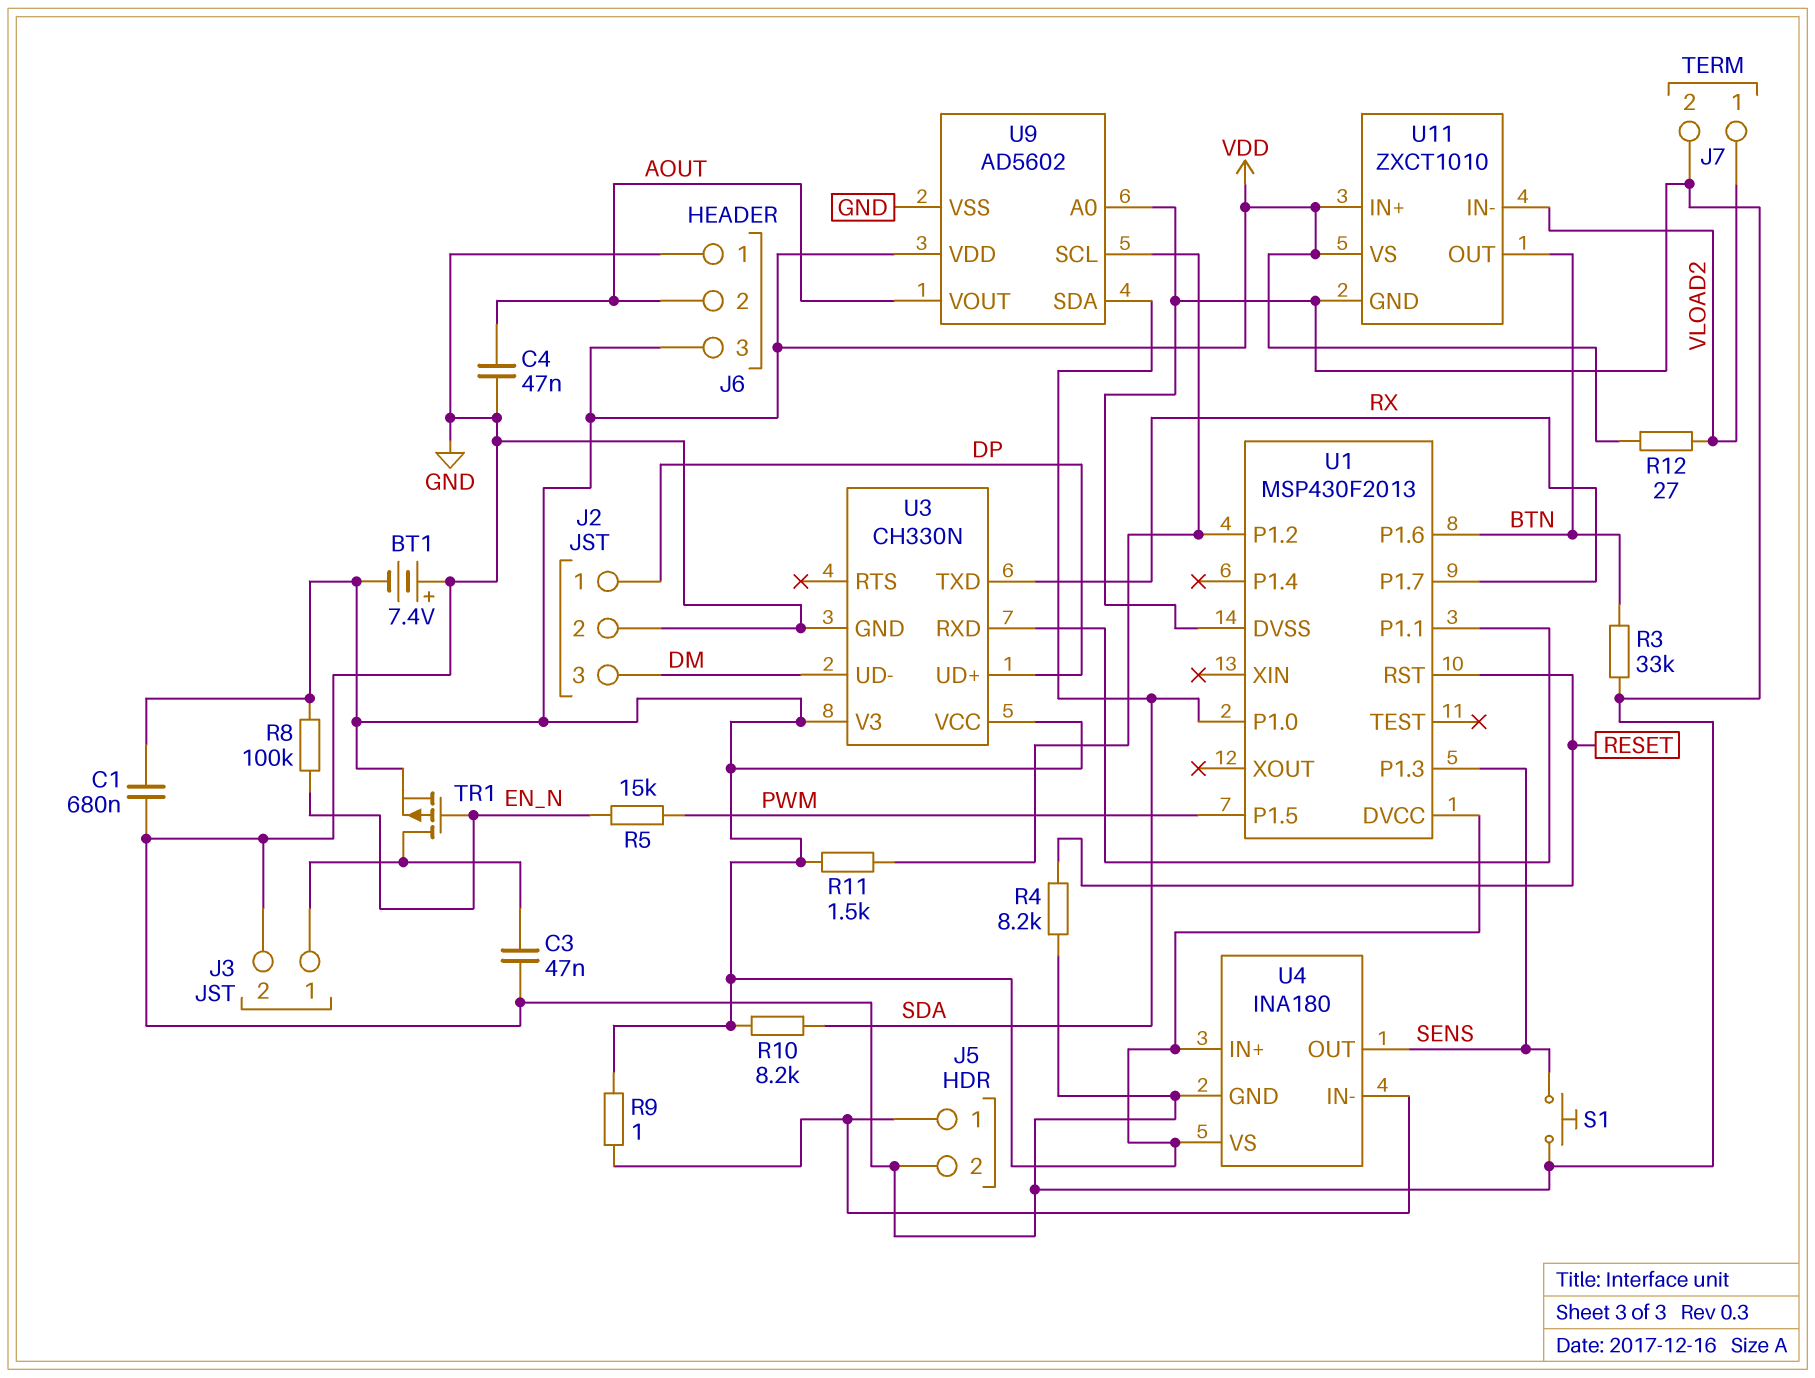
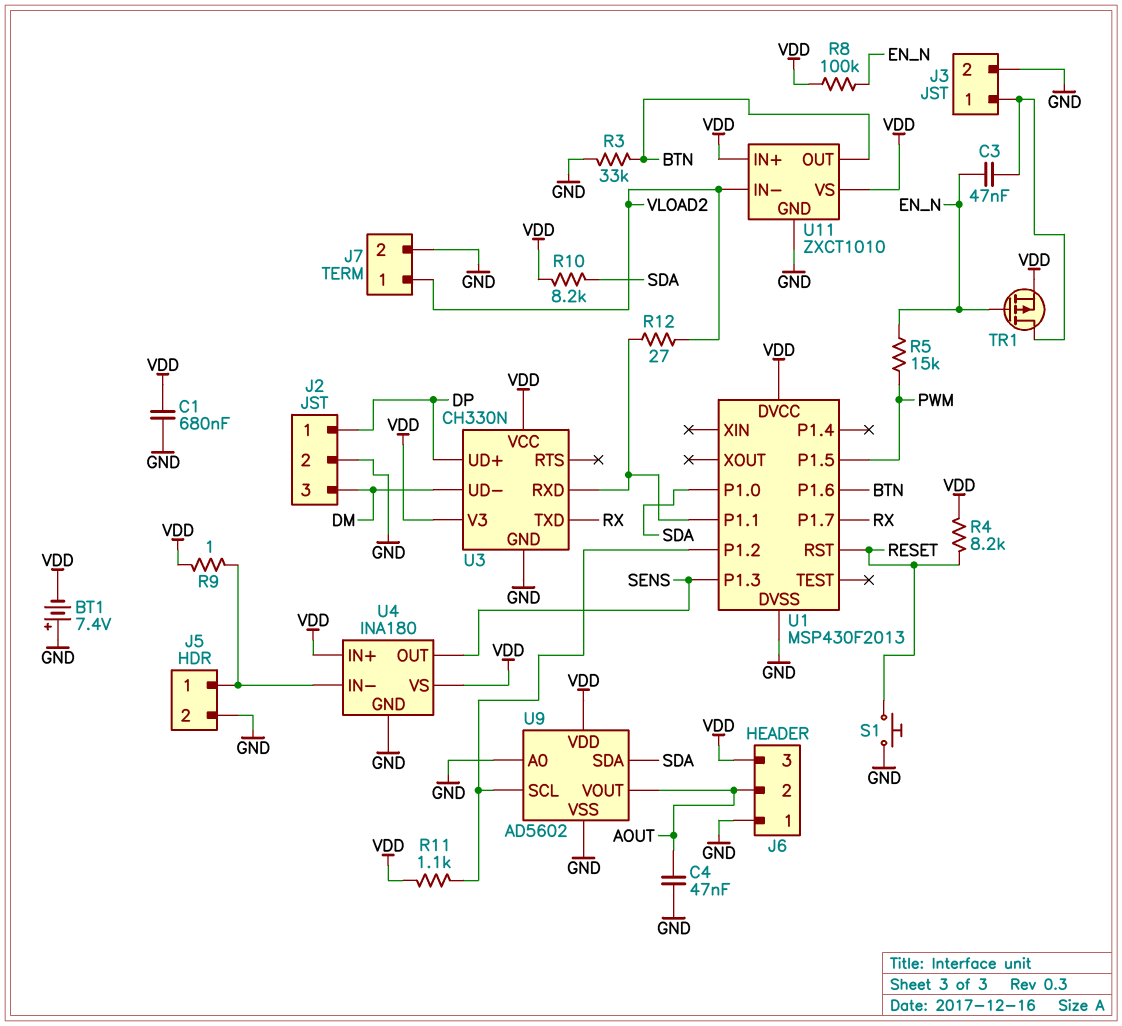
C3: 47nF (GND, J3/1) -> 47nF (EN_N, J3/1)
R4: 8.2k (GND, RESET) -> 8.2k (RESET, VDD)
R11: 1.5k (U1/P1.2, VDD) -> 1.1k (U1/P1.2, VDD)
R12: 27 (VDD, VLOAD2) -> 27 (U1/P1.1, VLOAD2)
S1: button (GND, SENS) -> button (GND, RESET)

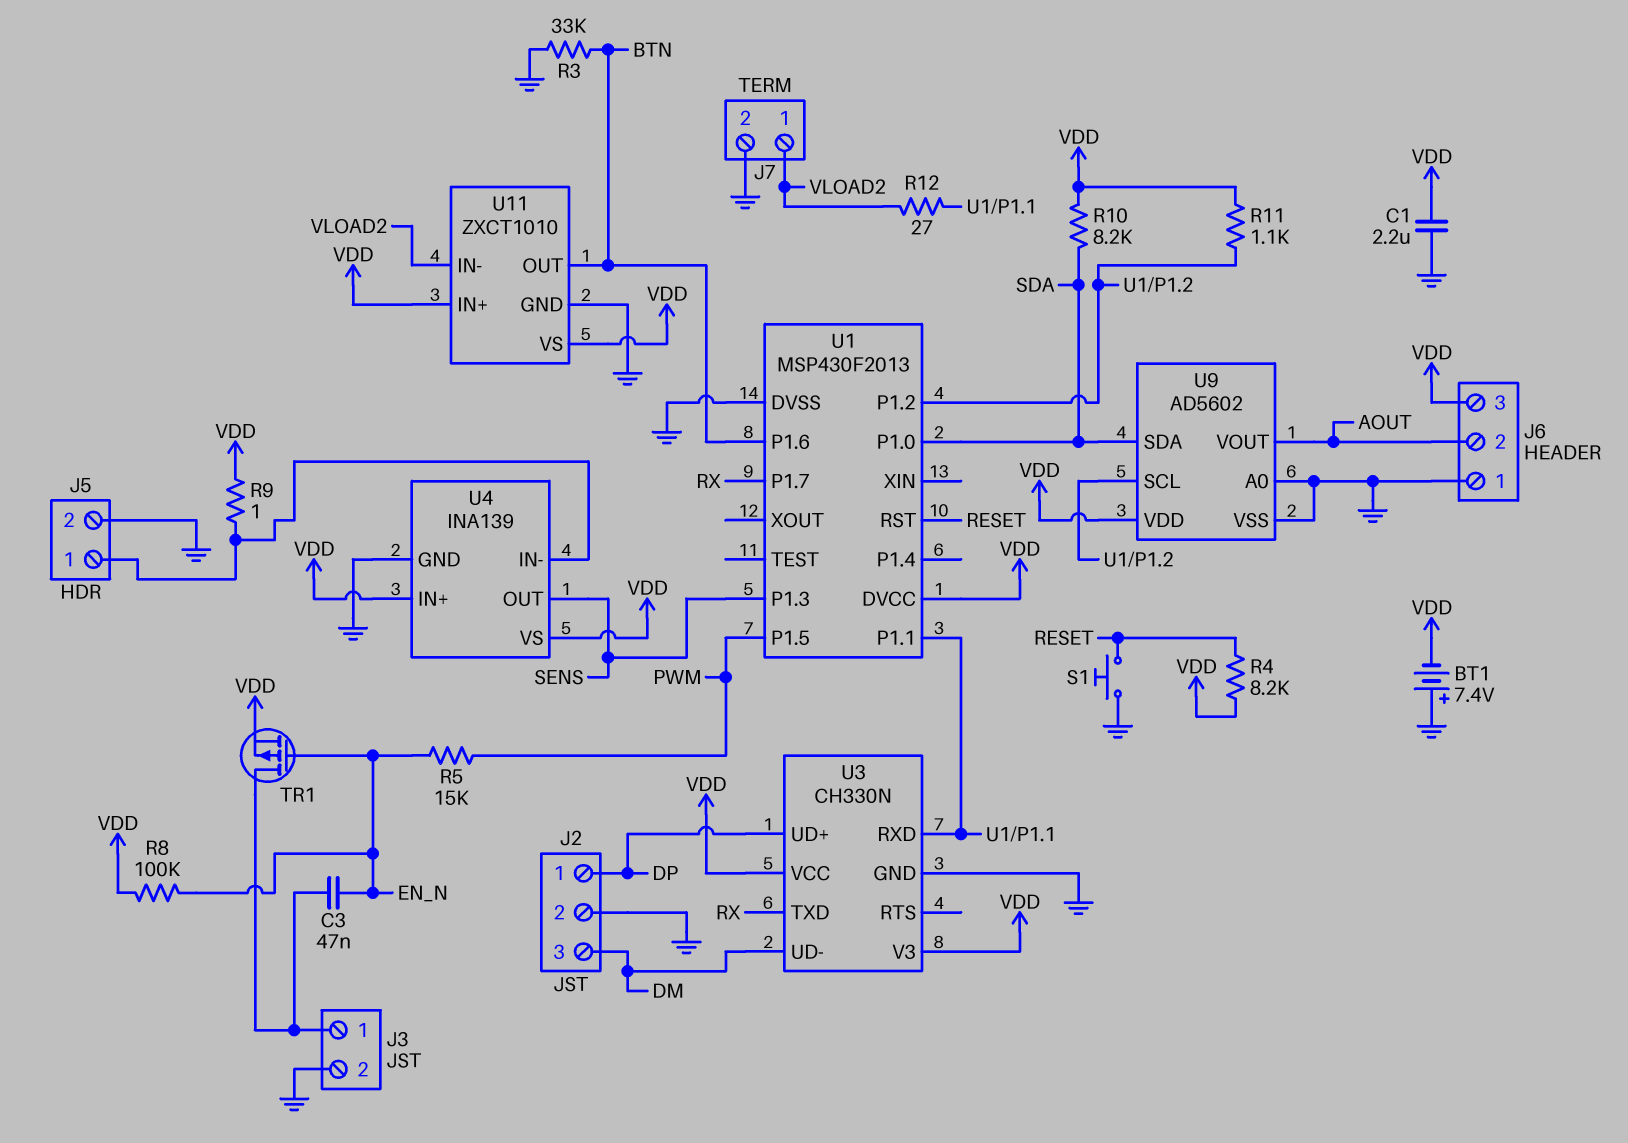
C1: 680nF (GND, VDD) -> 2.2uF (GND, VDD)
C4: 47nF (AOUT, GND) -> none
U4: INA180 -> INA139

